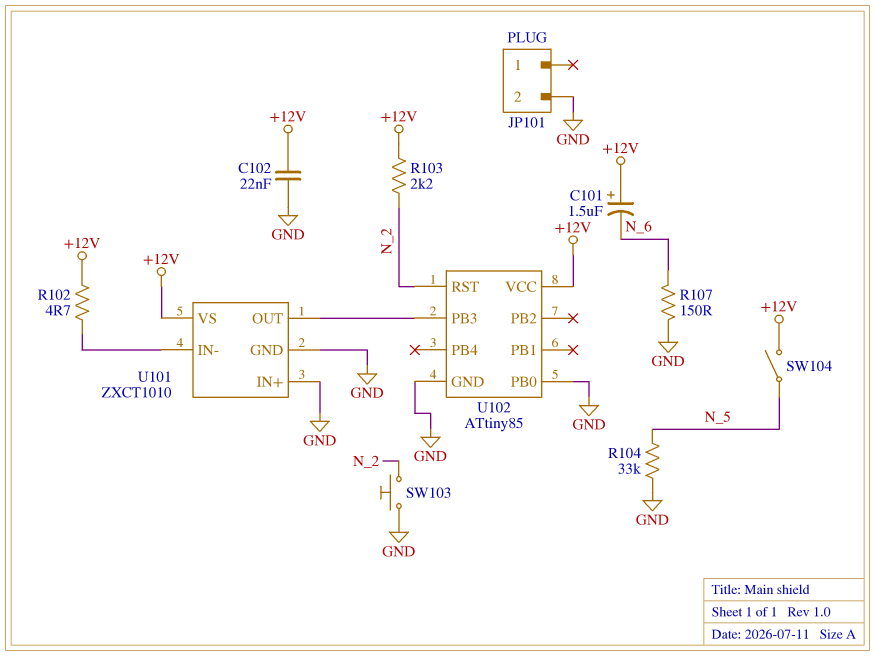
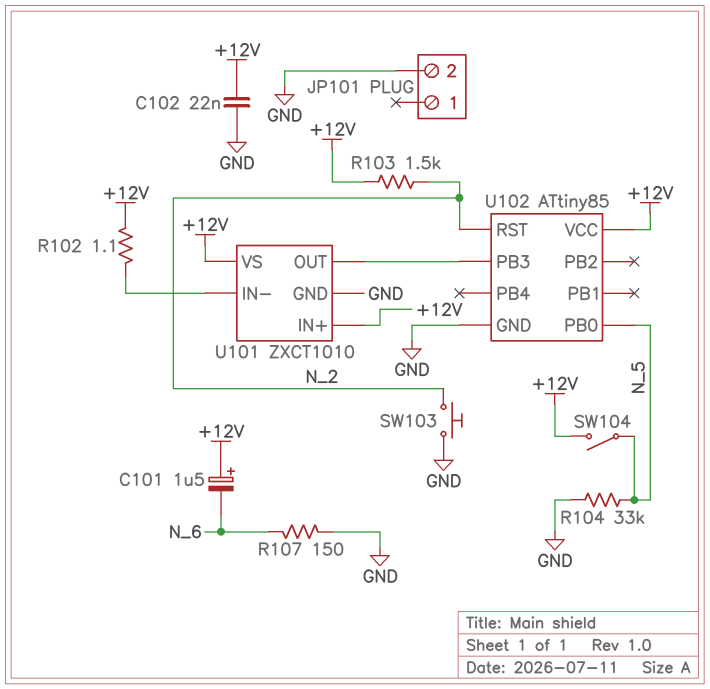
R102: 4.7 (+12V, U101/IN-) -> 1.1 (+12V, U101/IN-)
R103: 2.2k (+12V, N_2) -> 1.5k (+12V, N_2)
U101 pin IN+: GND -> +12V
U102 pin PB0: GND -> N_5

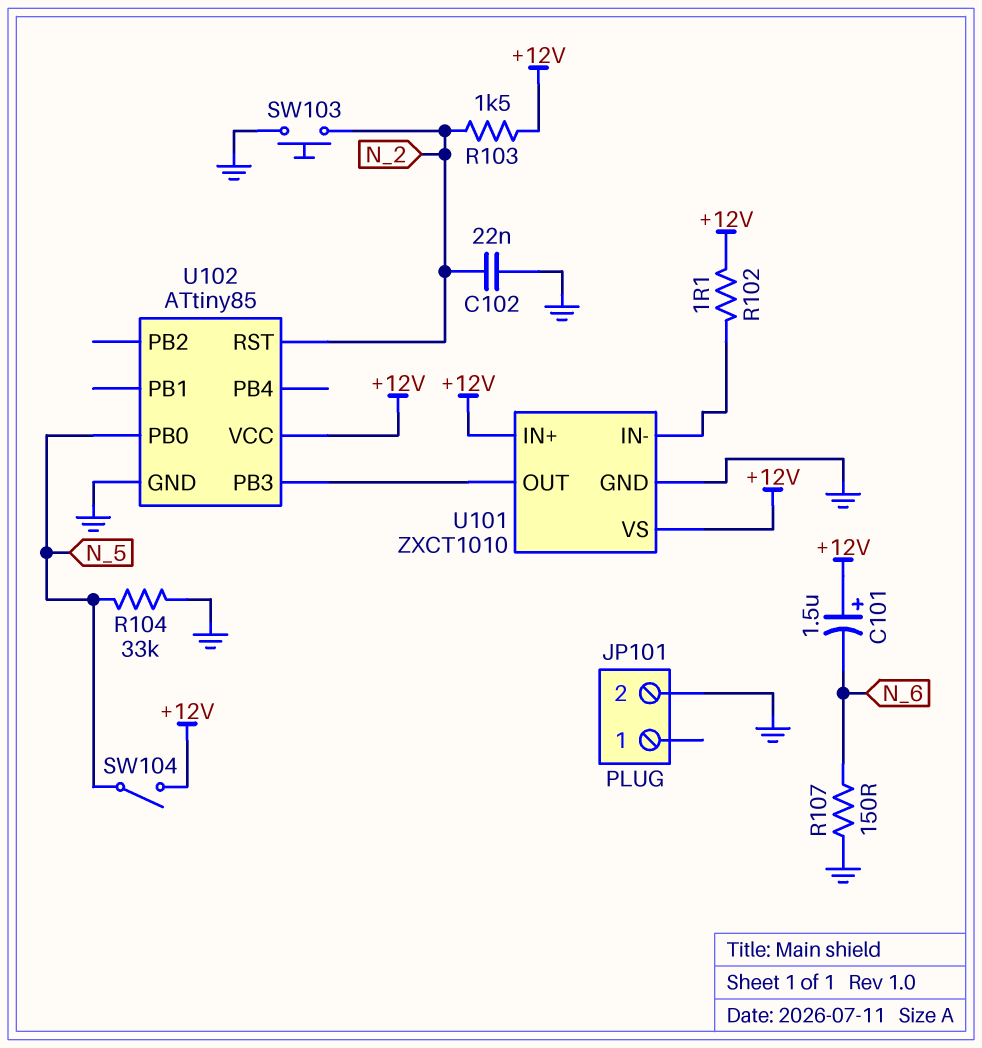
C102: 22nF (+12V, GND) -> 22nF (GND, N_2)

